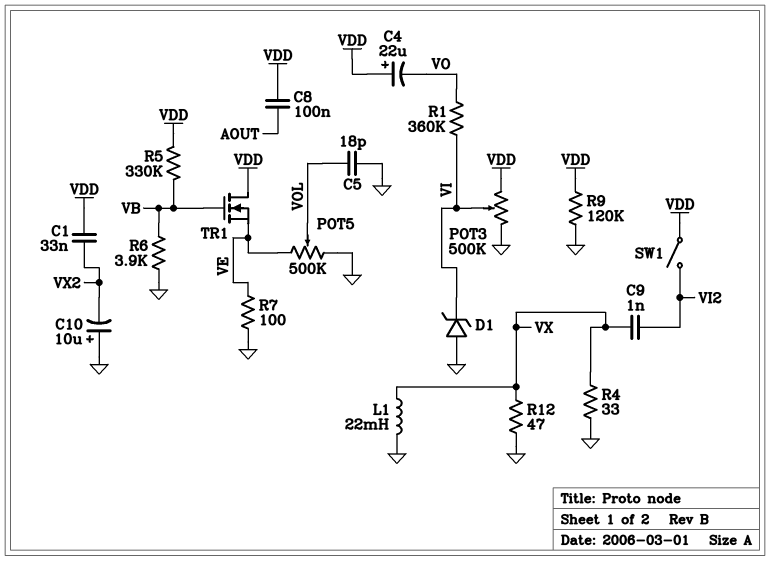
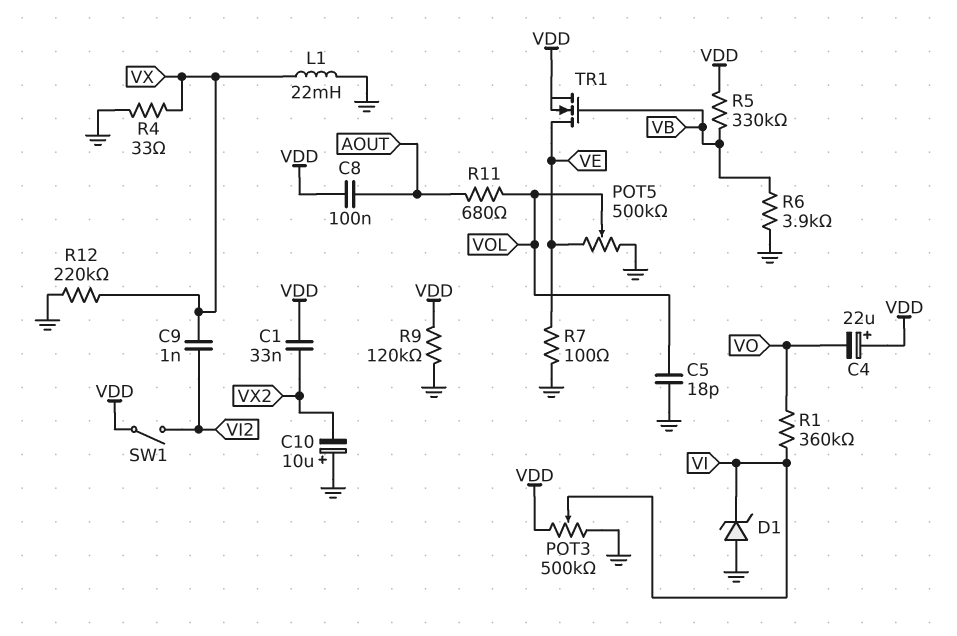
R11: none -> 680 (AOUT, VOL)
R12: 47 (GND, VX) -> 220k (GND, VX)
TR1: NMOS (G VB, D VDD, S VE) -> NMOS (G VB, D VE, S VDD)

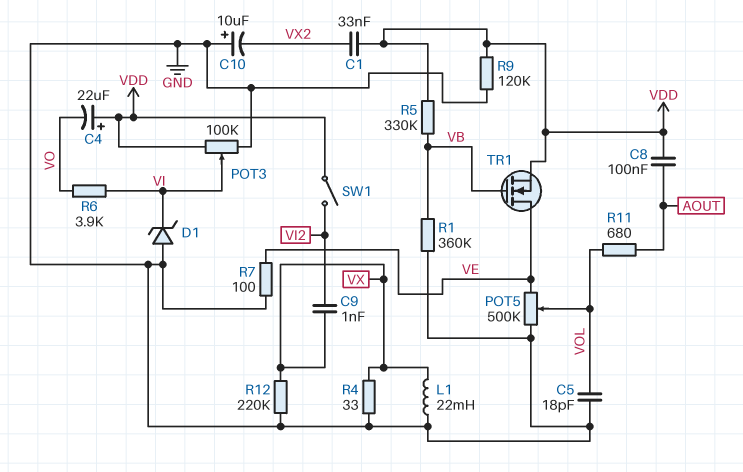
POT3: 500k (GND, VDD, wiper VI) -> 100k (GND, VDD, wiper VI)
R1: 360k (VI, VO) -> 360k (GND, VB)
R6: 3.9k (GND, VB) -> 3.9k (VI, VO)

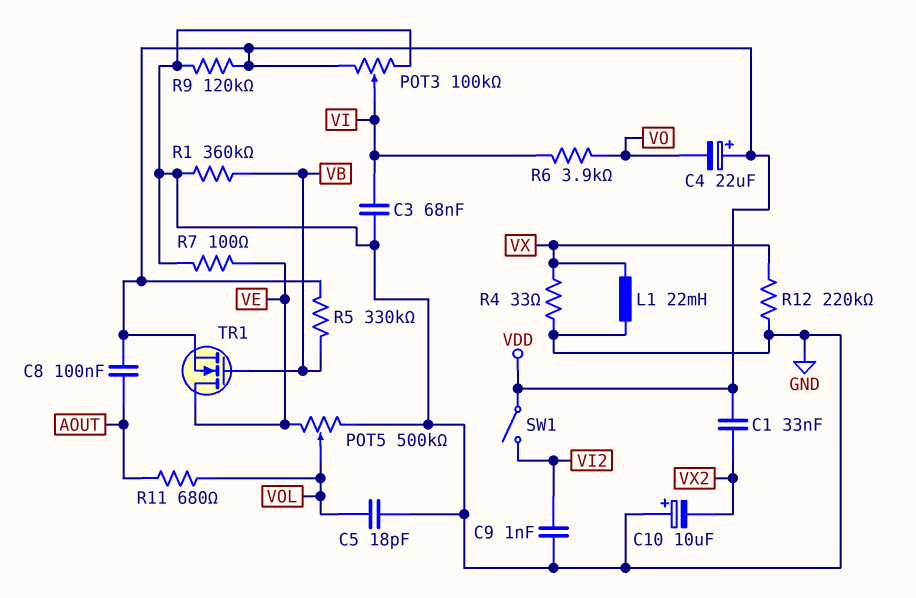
C3: none -> 68nF (GND, VI)
C9: 1nF (VI2, VX) -> 1nF (GND, VI2)
D1: zener (A GND, K VI) -> none

